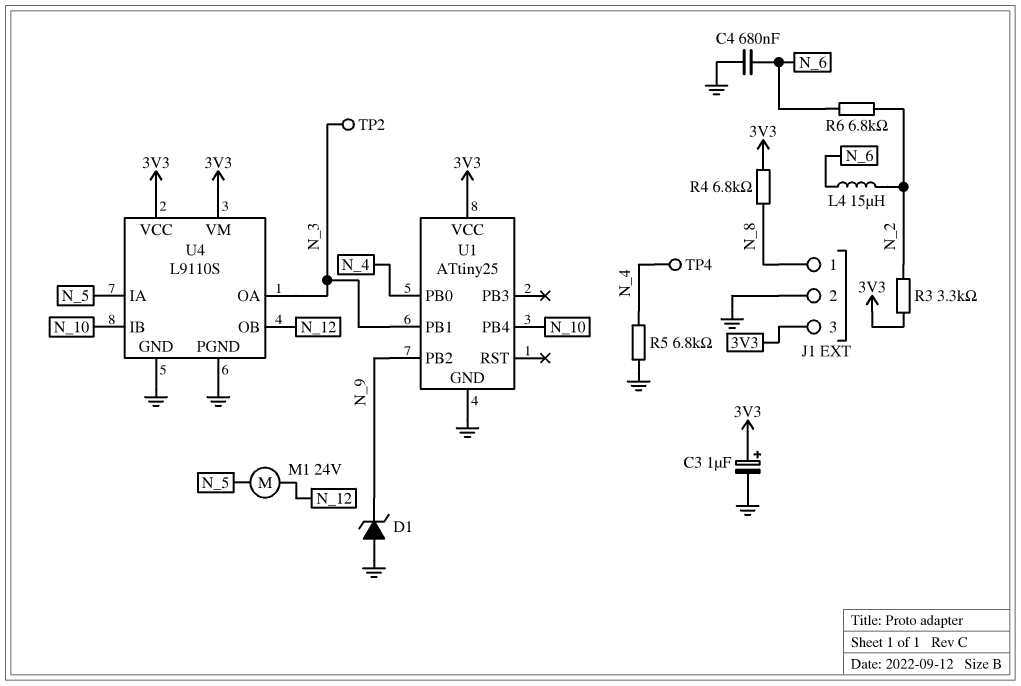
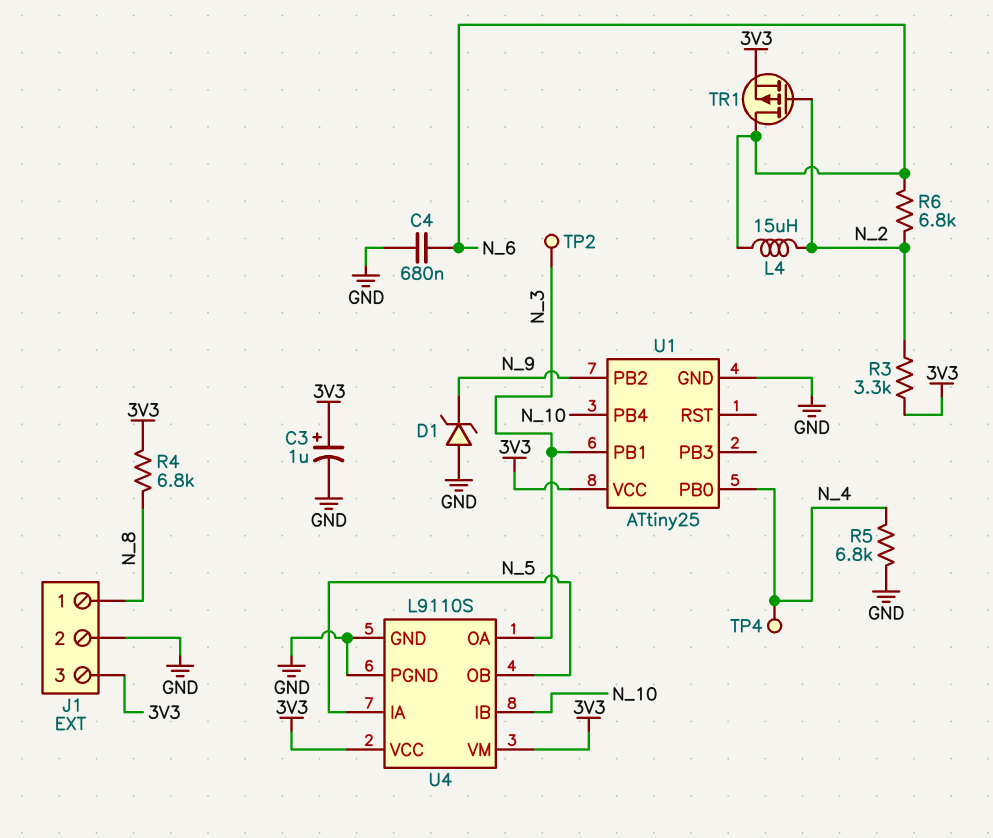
M1: motor 24V (N_5, N_12) -> none
TR1: none -> PMOS (G N_2, D N_6, S 3V3)
U4 pin OB: N_12 -> N_5

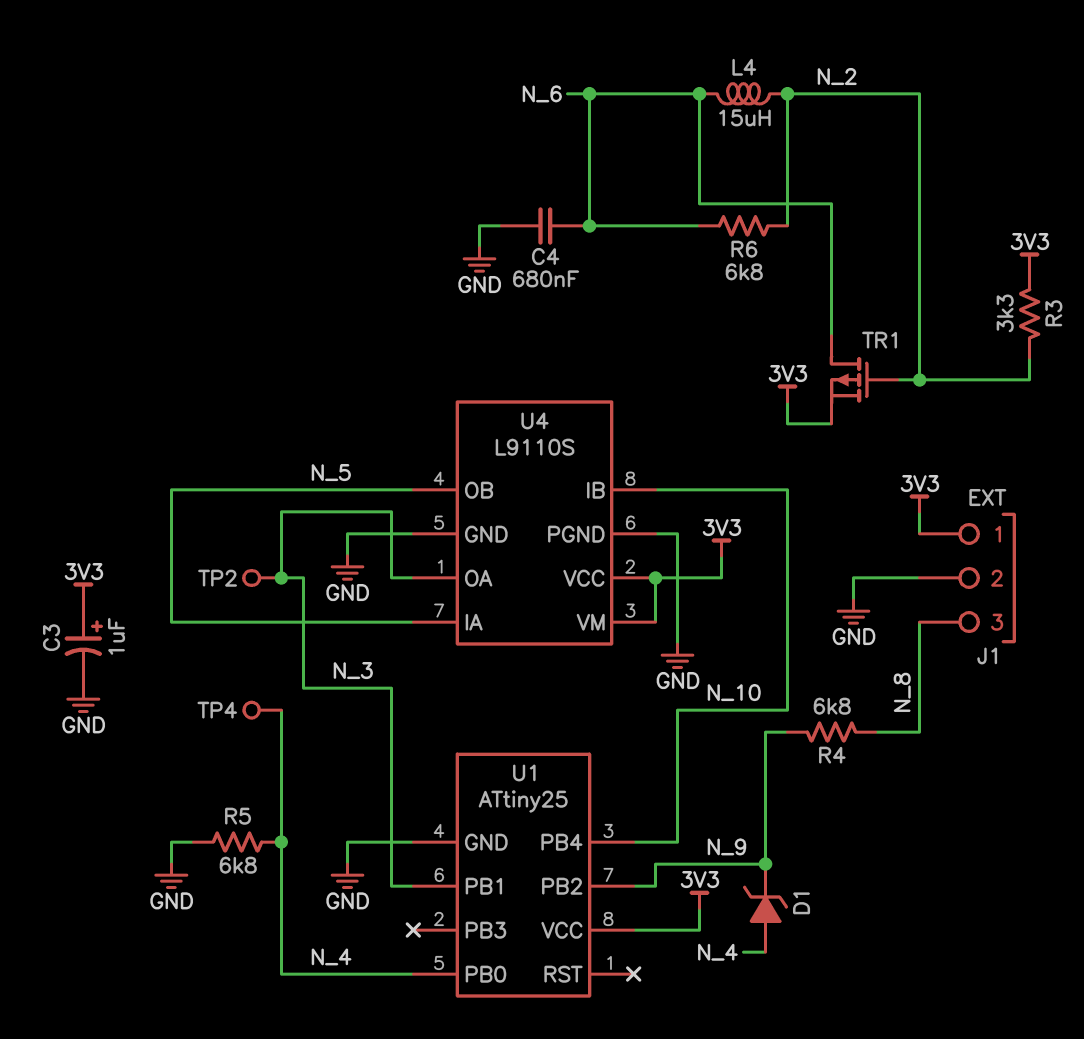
D1: zener (A GND, K N_9) -> zener (A N_4, K N_9)
J1 pin 1: N_8 -> 3V3
J1 pin 3: 3V3 -> N_8
R4: 6.8k (3V3, N_8) -> 6.8k (N_8, N_9)

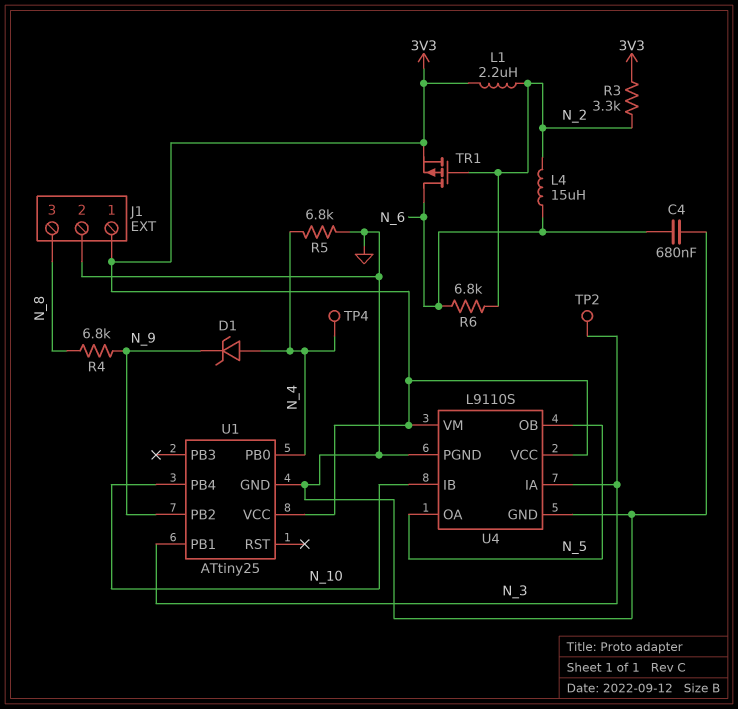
C3: 1uF (plus 3V3, minus GND) -> none
L1: none -> 2.2uH (3V3, N_2)
U4 pin IA: N_5 -> N_3
U4 pin OA: N_3 -> N_5

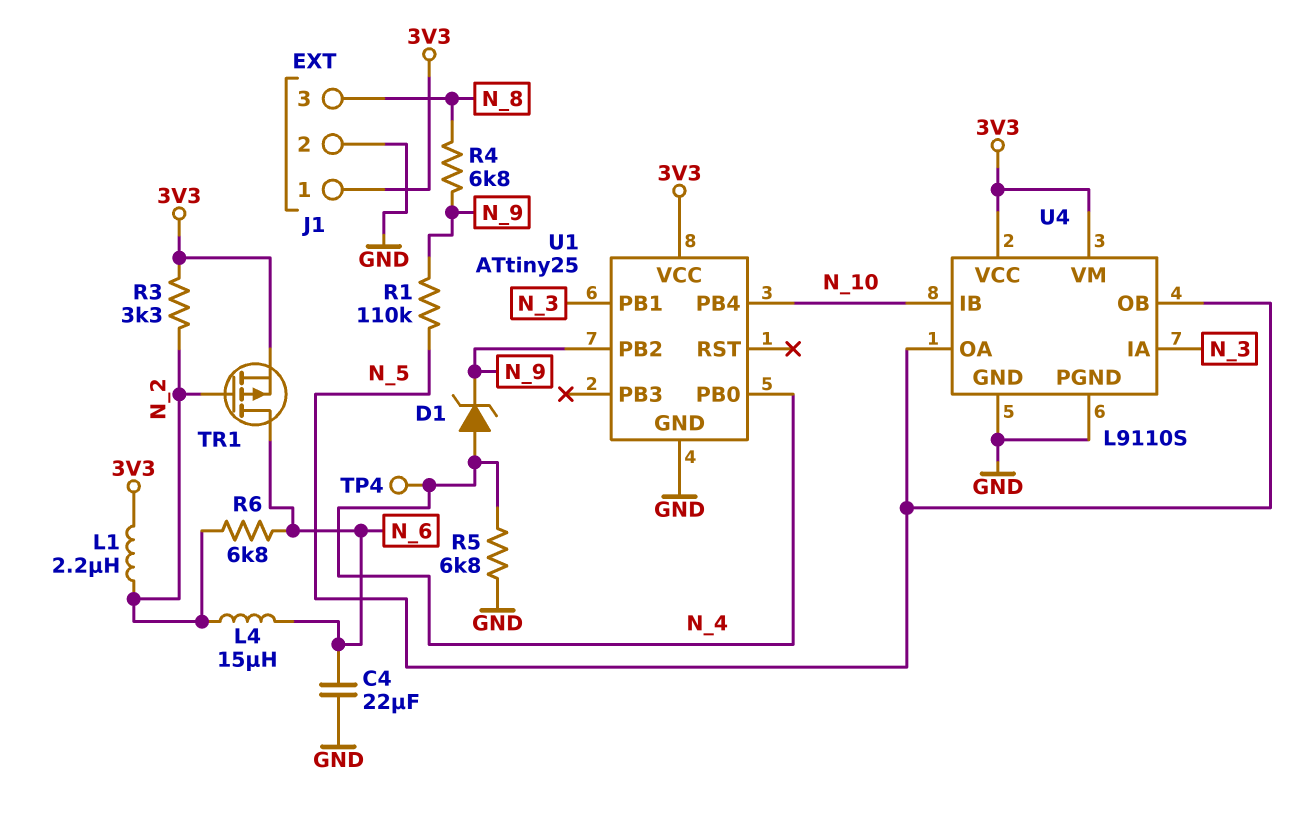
C4: 680nF (GND, N_6) -> 22uF (GND, N_6)
R1: none -> 110k (N_5, N_9)
TP2: test point (N_3) -> none

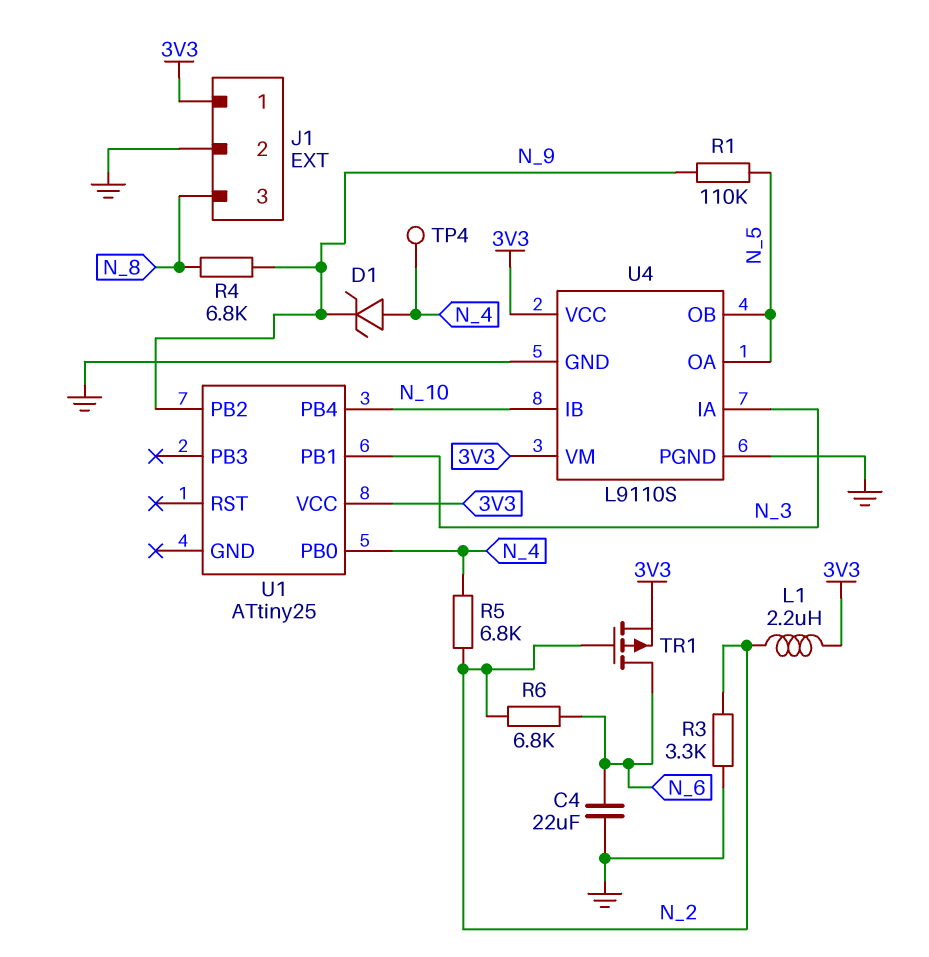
L4: 15uH (N_2, N_6) -> none
R3: 3.3k (3V3, N_2) -> 3.3k (GND, N_2)
R5: 6.8k (GND, N_4) -> 6.8k (N_2, N_4)
U1 pin GND: GND -> none

